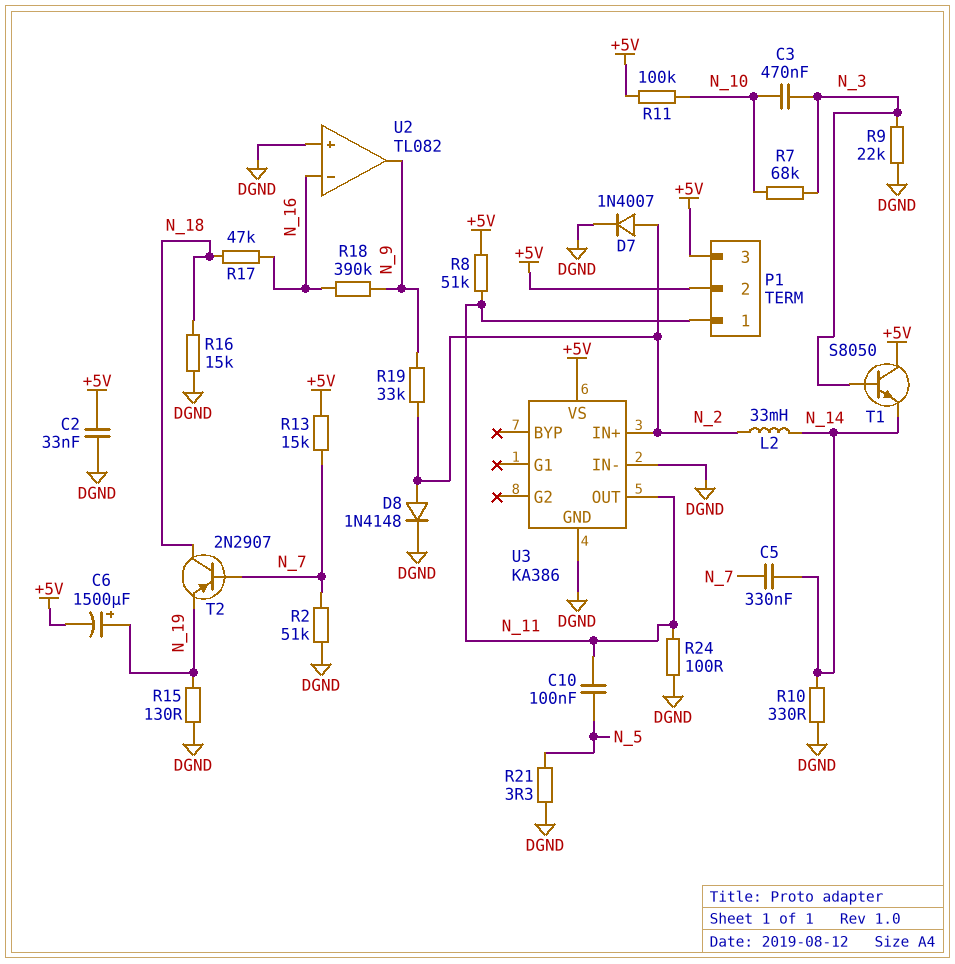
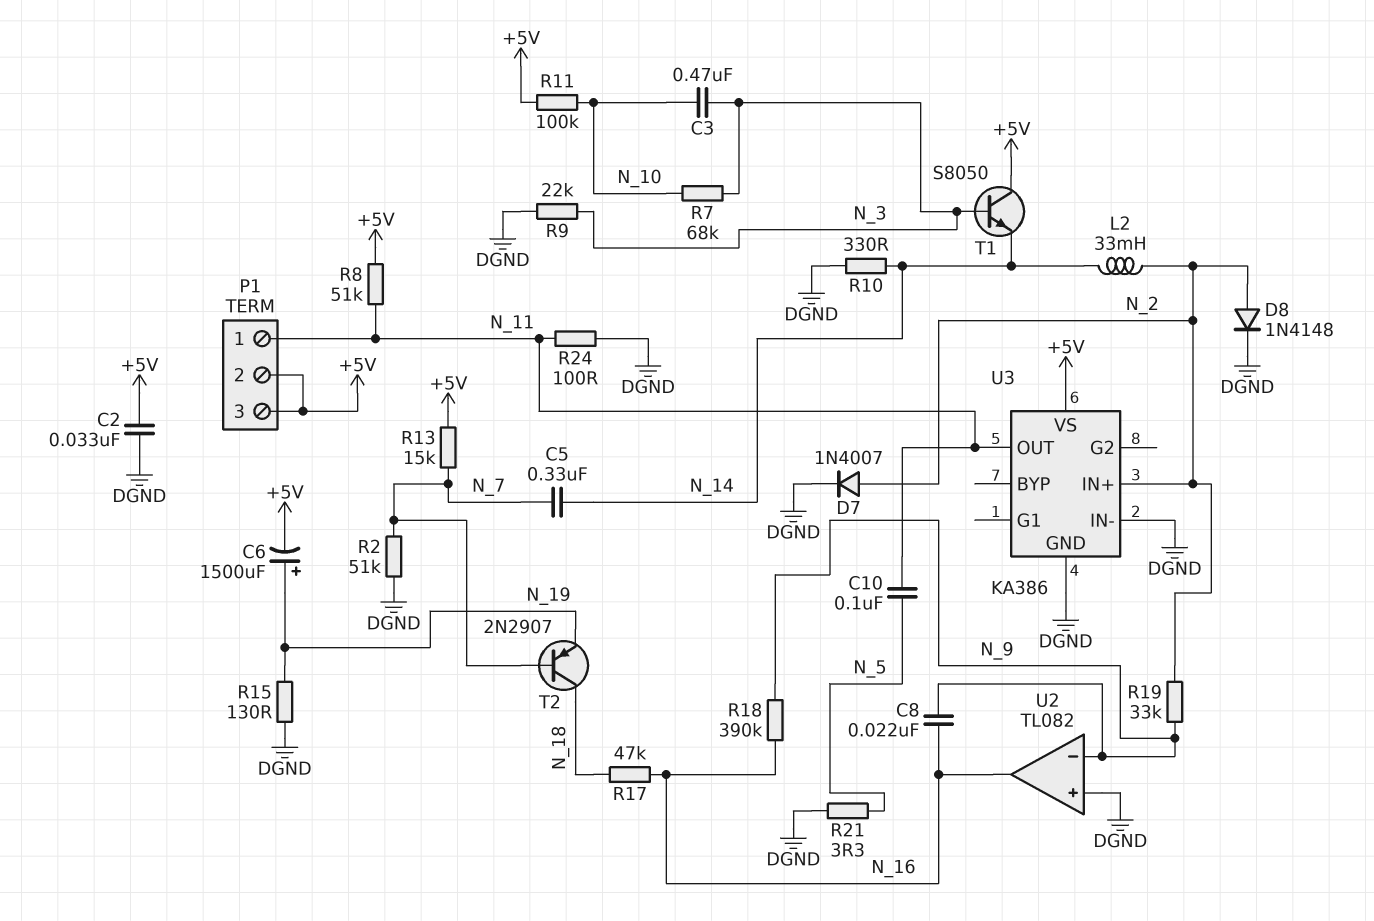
C8: none -> 22nF (N_9, N_16)
R16: 15k (DGND, N_18) -> none
U2 pin in-: N_16 -> N_9
U2 pin out: N_9 -> N_16

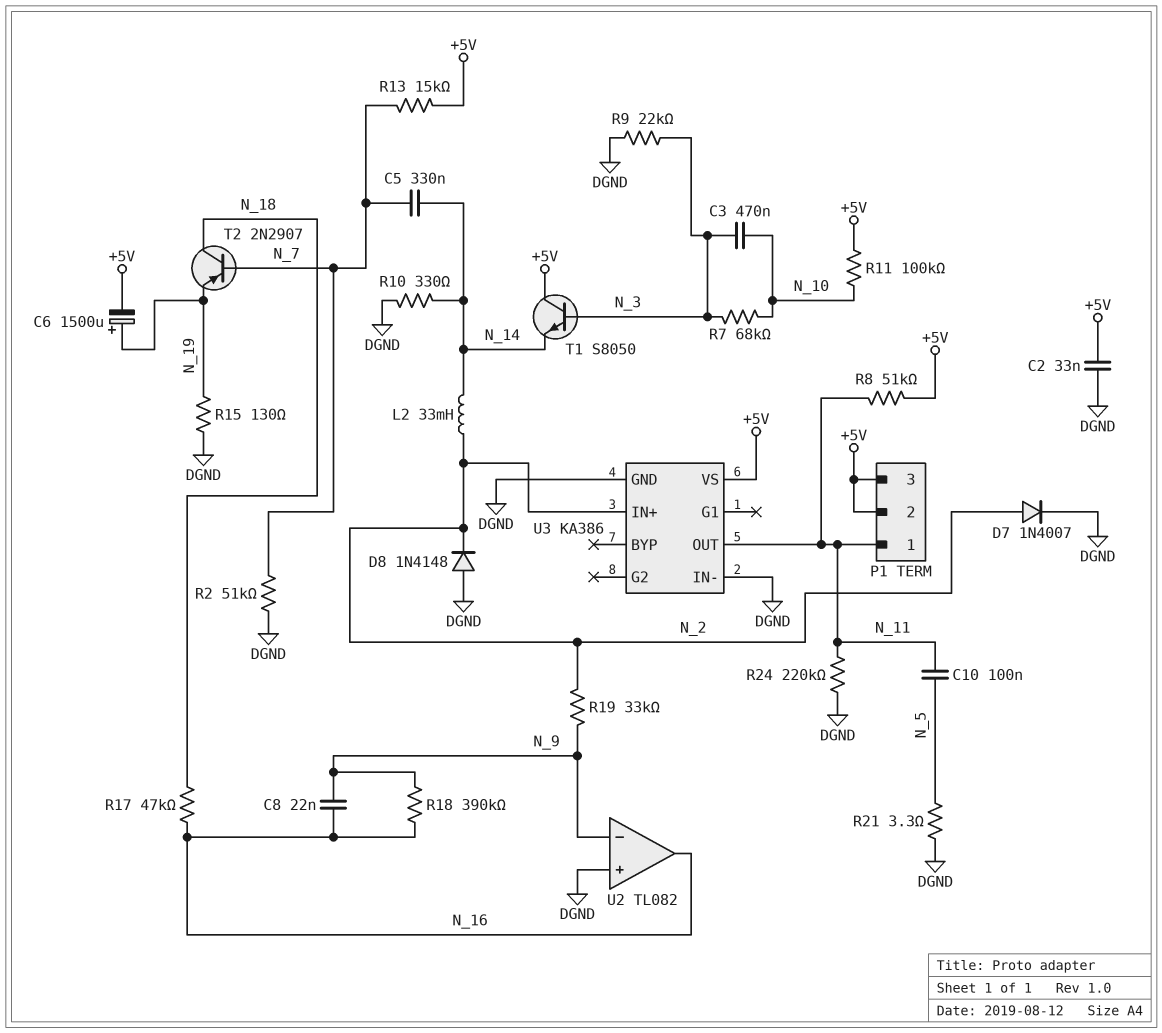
D8: diode 1N4148 (A N_2, K DGND) -> diode 1N4148 (A DGND, K N_2)
R24: 100 (DGND, N_11) -> 220k (DGND, N_11)

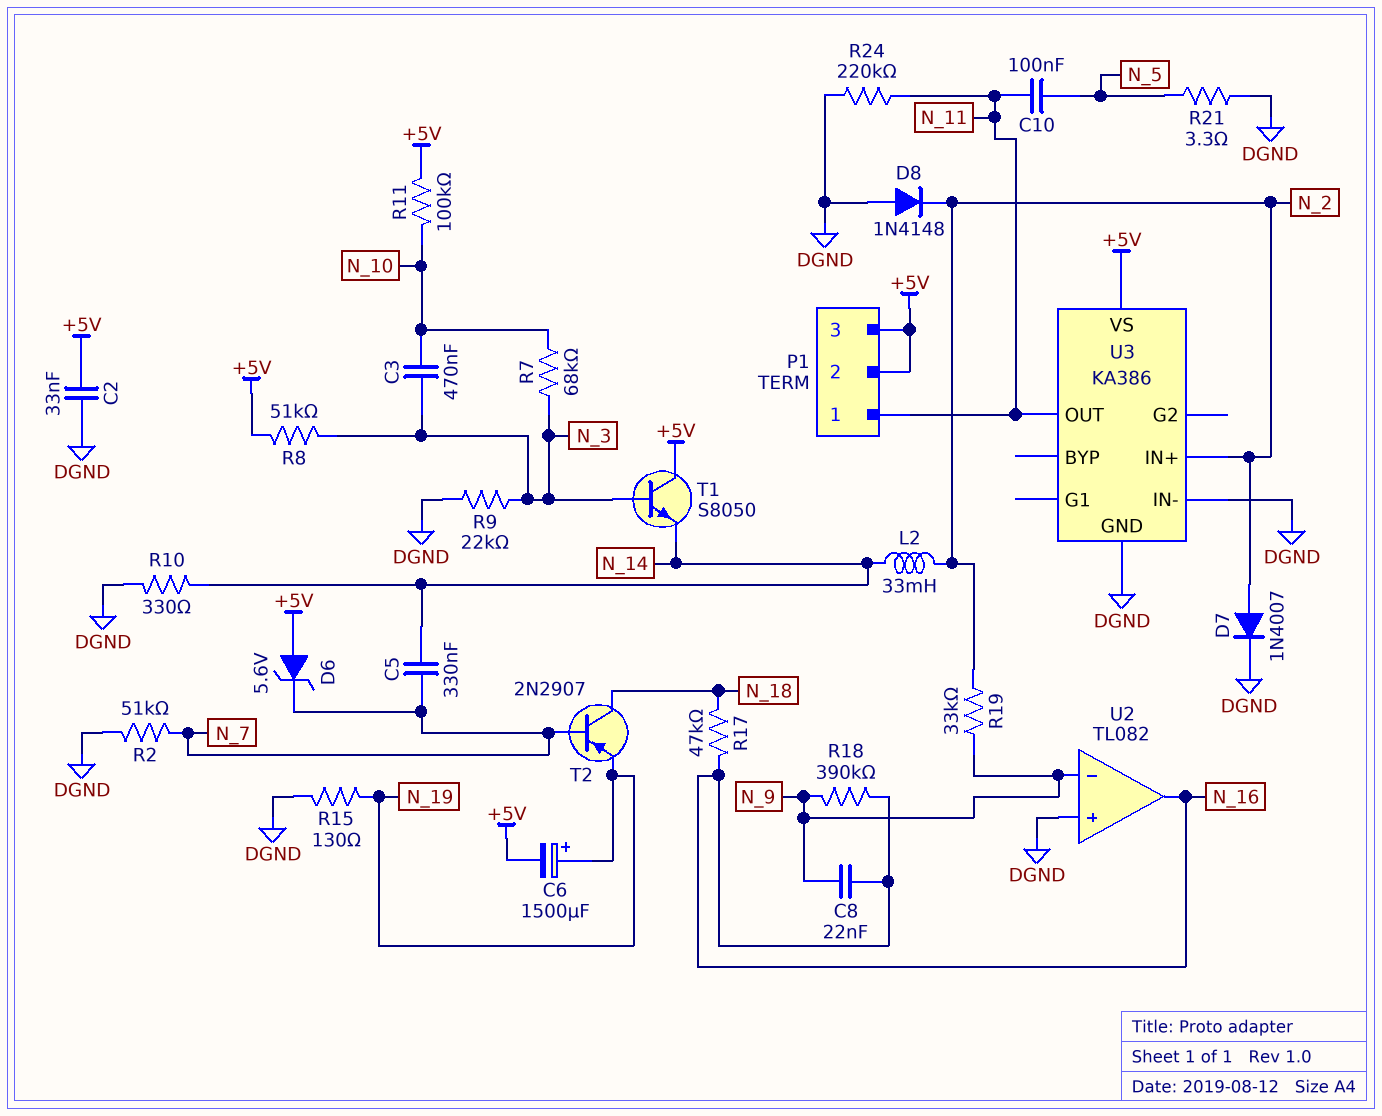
D6: none -> zener 5.6V (A +5V, K N_7)
R8: 51k (+5V, N_11) -> 51k (+5V, N_3)
R13: 15k (+5V, N_7) -> none

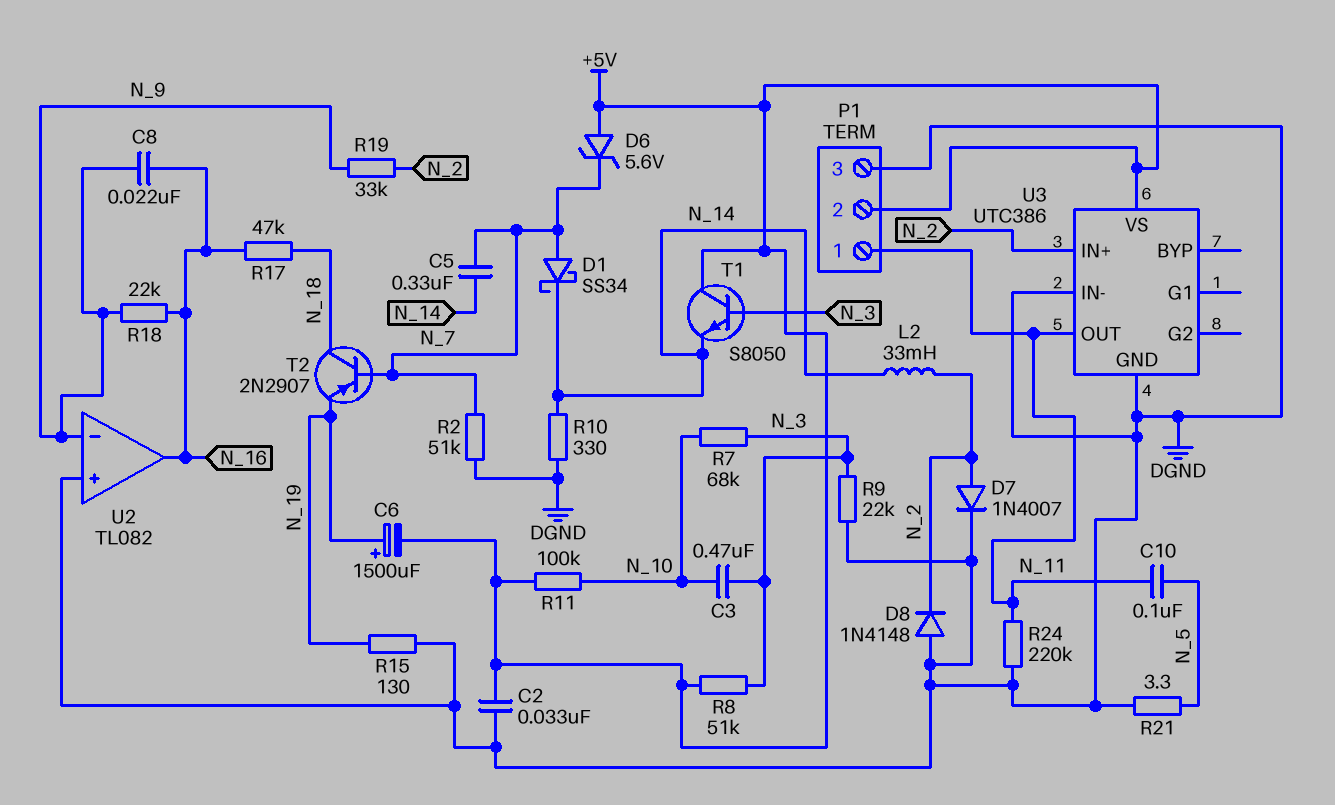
D1: none -> schottky SS34 (A N_7, K N_14)
P1 pin 3: +5V -> DGND
R18: 390k (N_9, N_16) -> 22k (N_9, N_16)
U3: KA386 -> UTC386

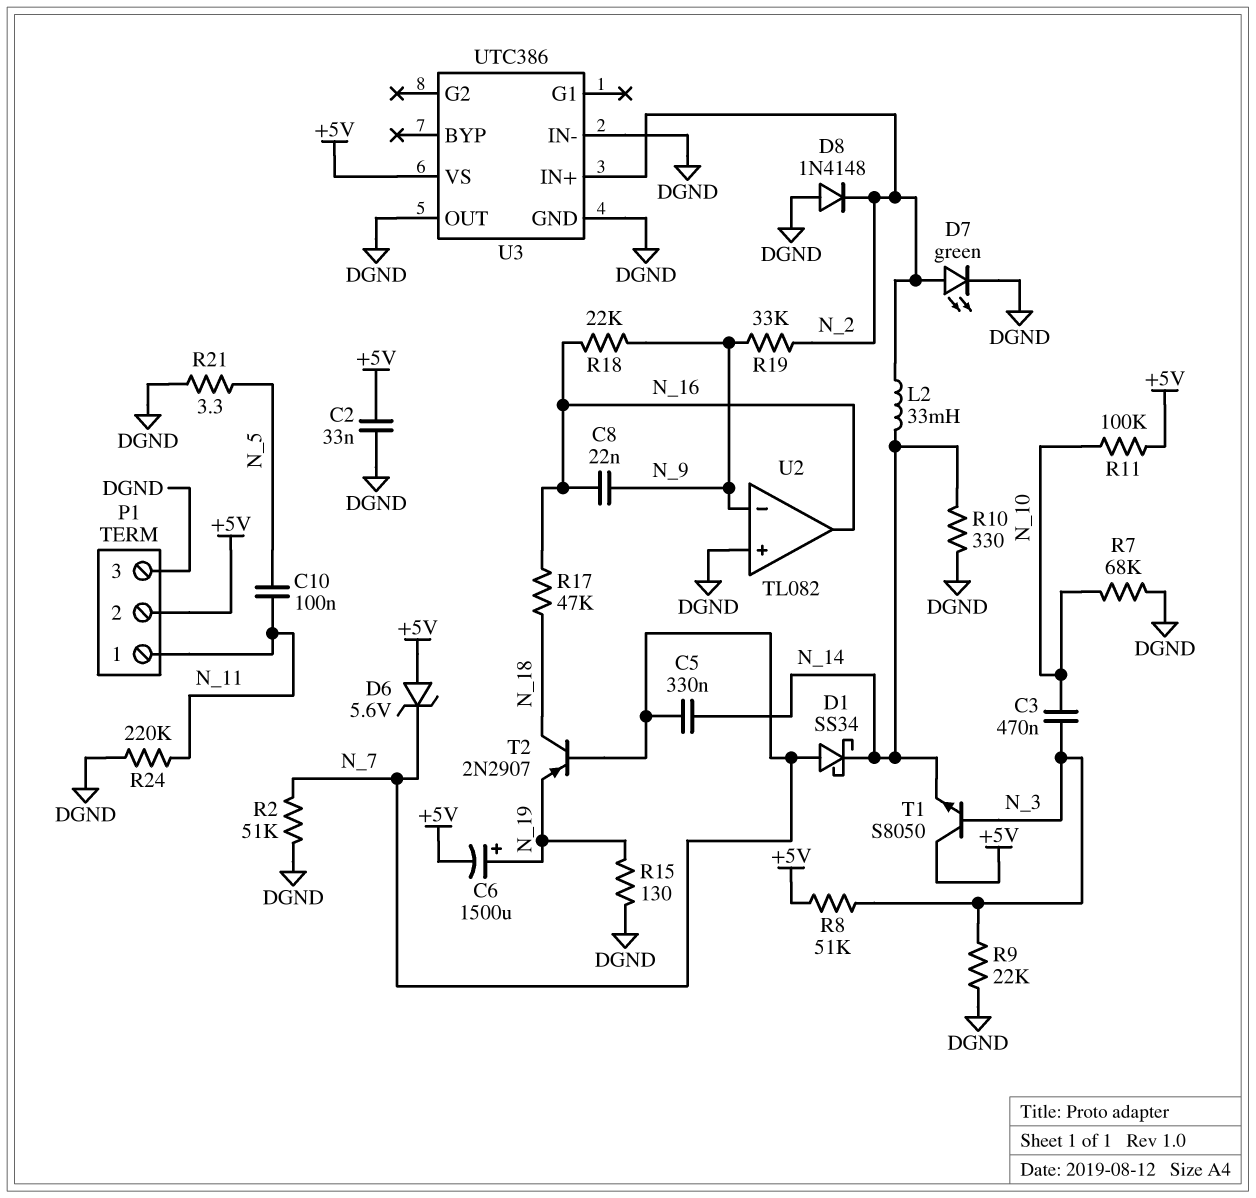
D7: diode 1N4007 (A N_2, K DGND) -> LED green (A N_2, K DGND)
R7: 68k (N_3, N_10) -> 68k (DGND, N_10)
U3 pin OUT: N_11 -> DGND

